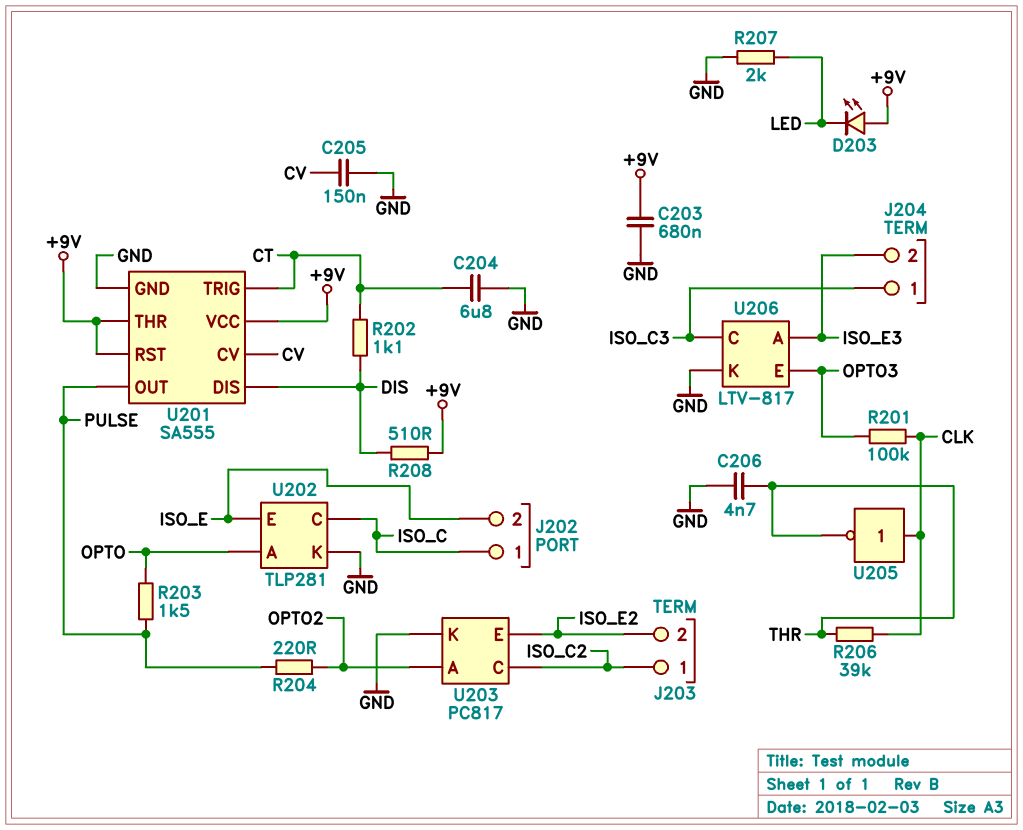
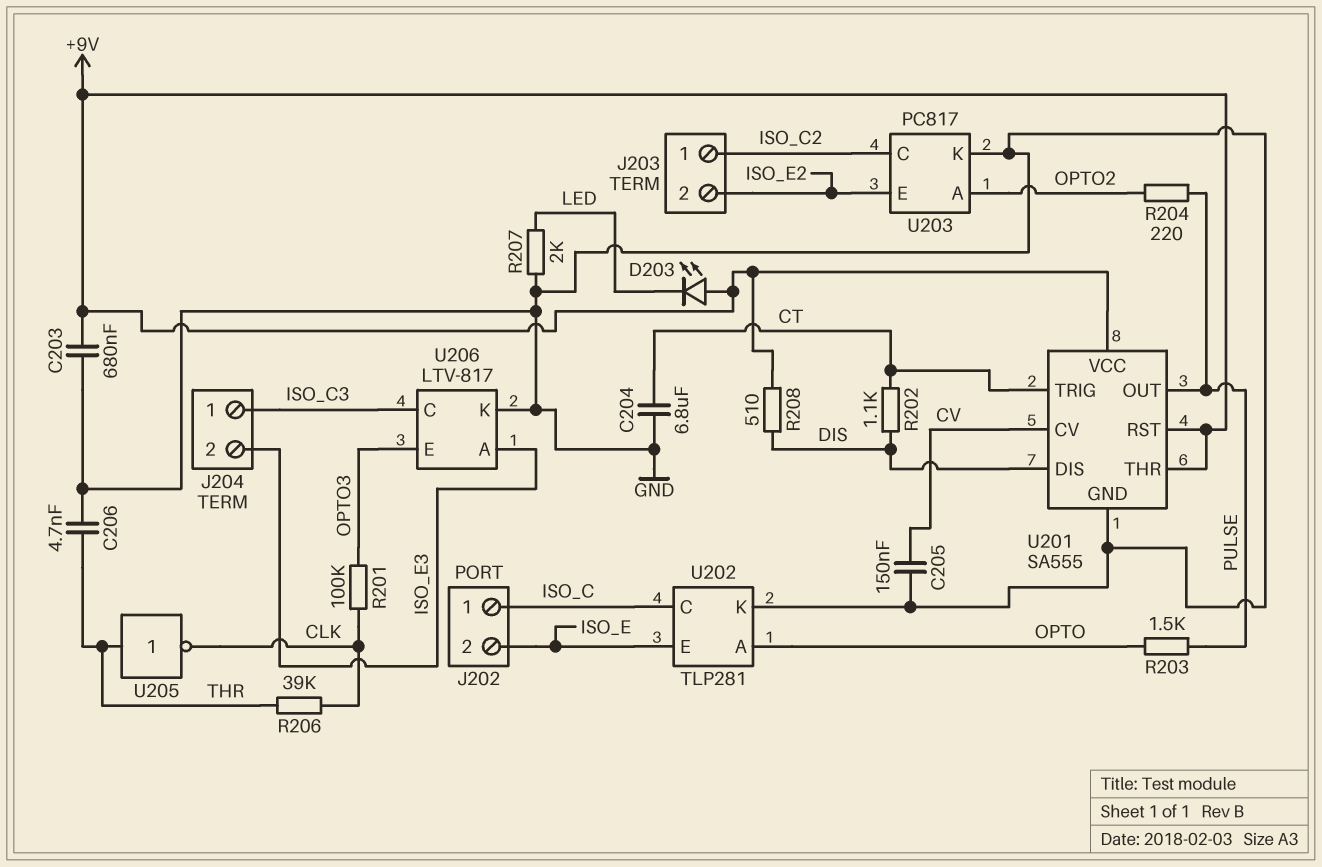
U205: NOT (in CLK, out THR) -> NOT (in THR, out CLK)

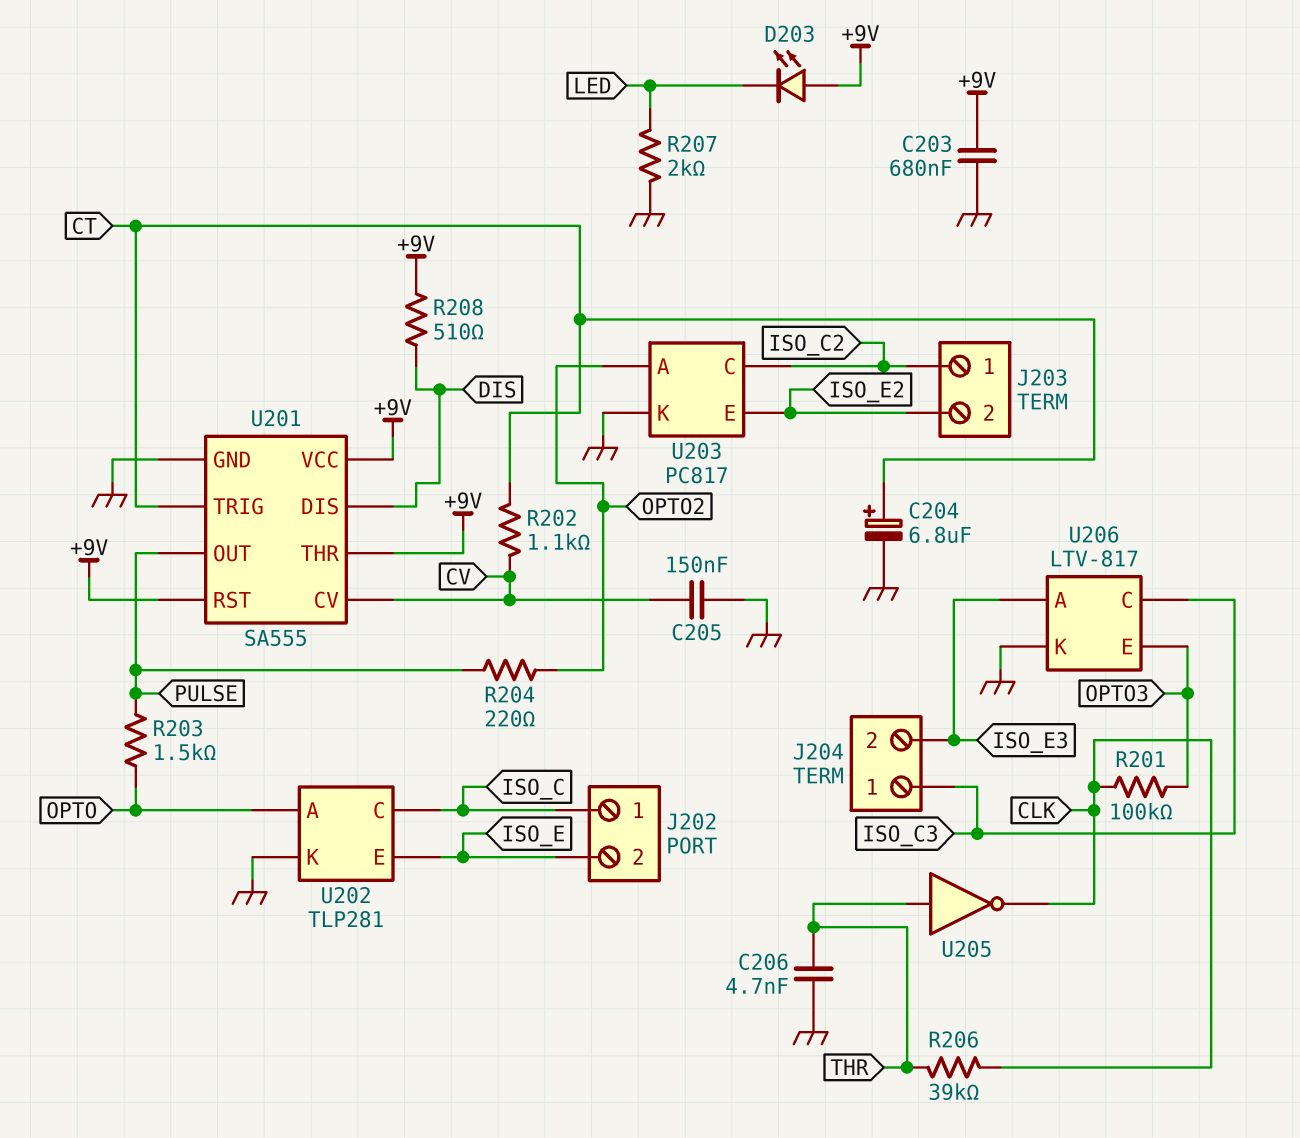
C204: 6.8uF (CT, GND) -> 6.8uF (plus CT, minus GND)
R202: 1.1k (CT, DIS) -> 1.1k (CT, CV)

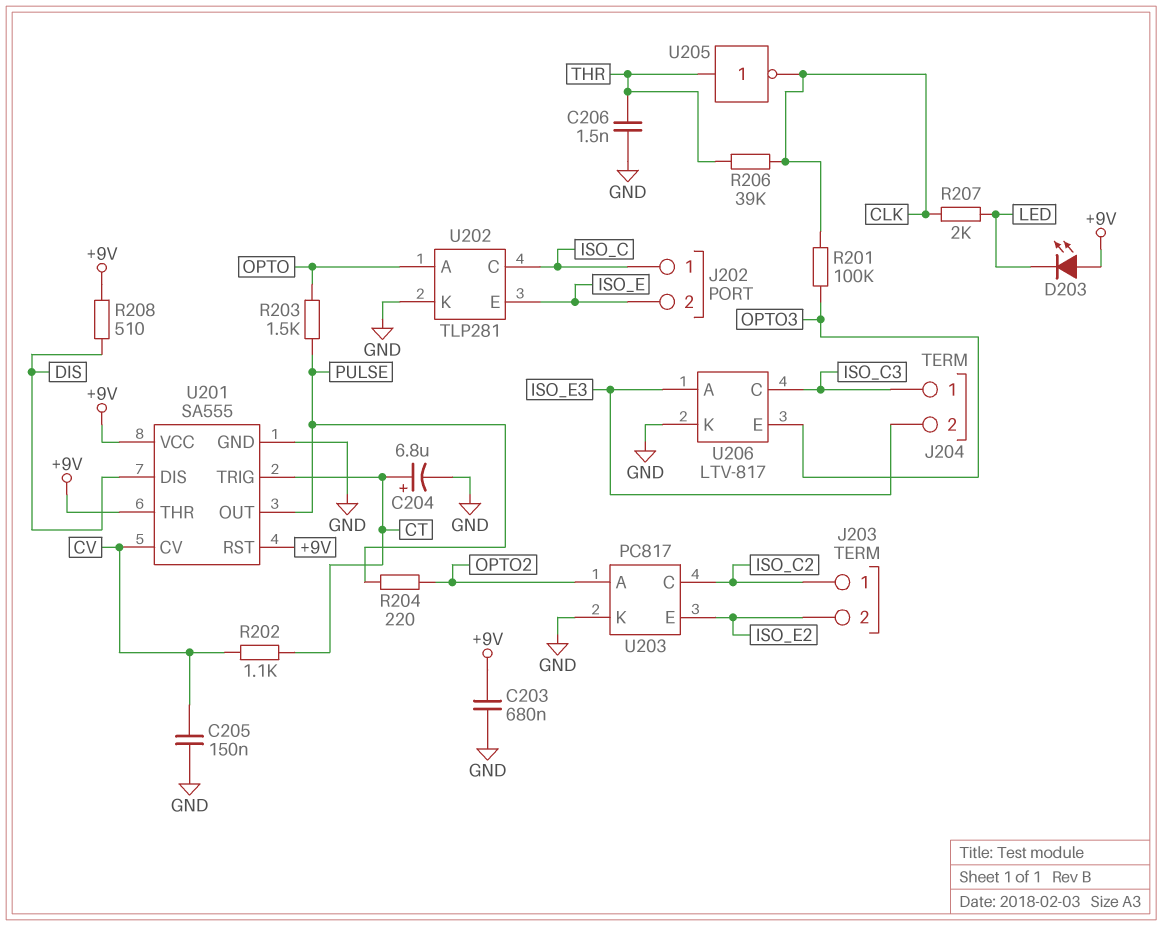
C206: 4.7nF (GND, THR) -> 1.5nF (GND, THR)
R207: 2k (GND, LED) -> 2k (CLK, LED)

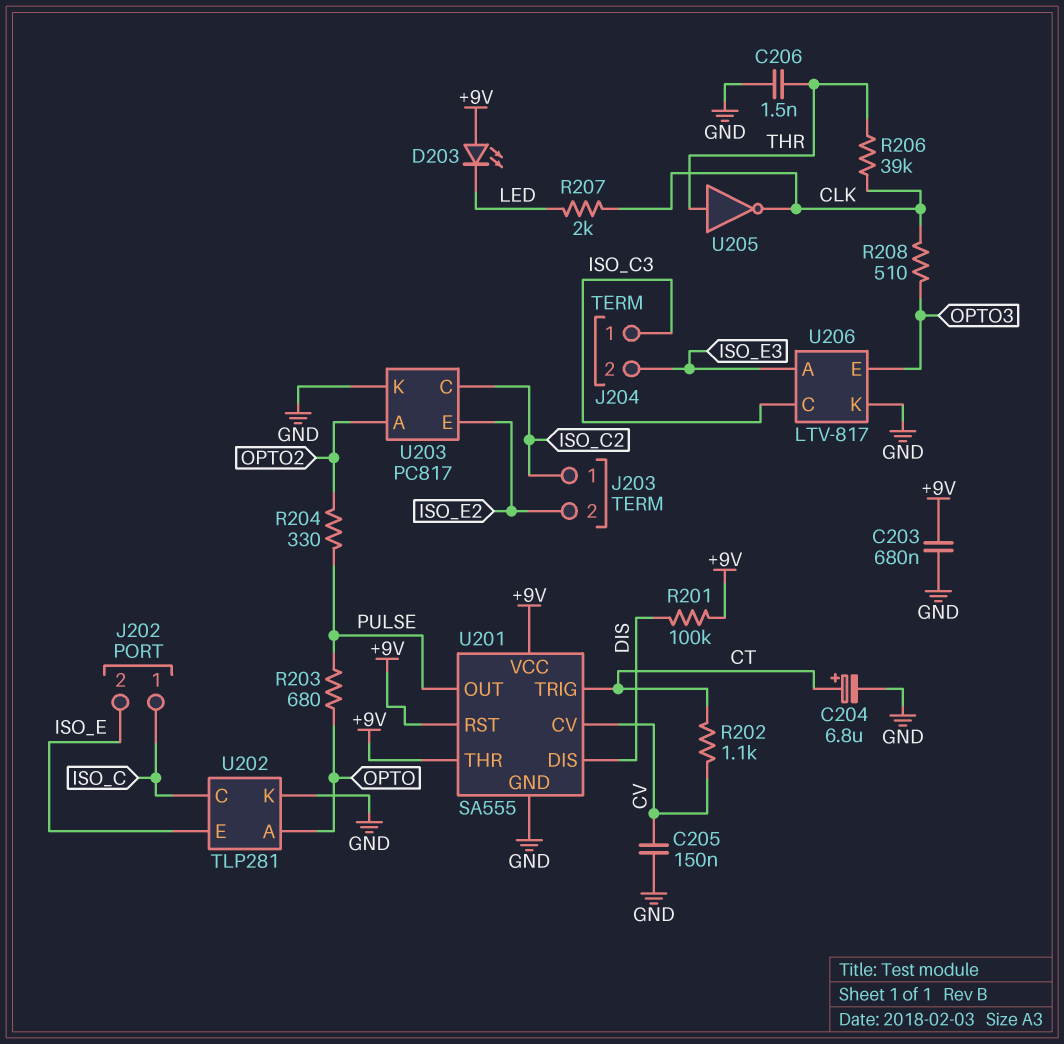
R201: 100k (CLK, OPTO3) -> 100k (+9V, DIS)
R203: 1.5k (OPTO, PULSE) -> 680 (OPTO, PULSE)
R204: 220 (OPTO2, PULSE) -> 330 (OPTO2, PULSE)
R208: 510 (+9V, DIS) -> 510 (CLK, OPTO3)

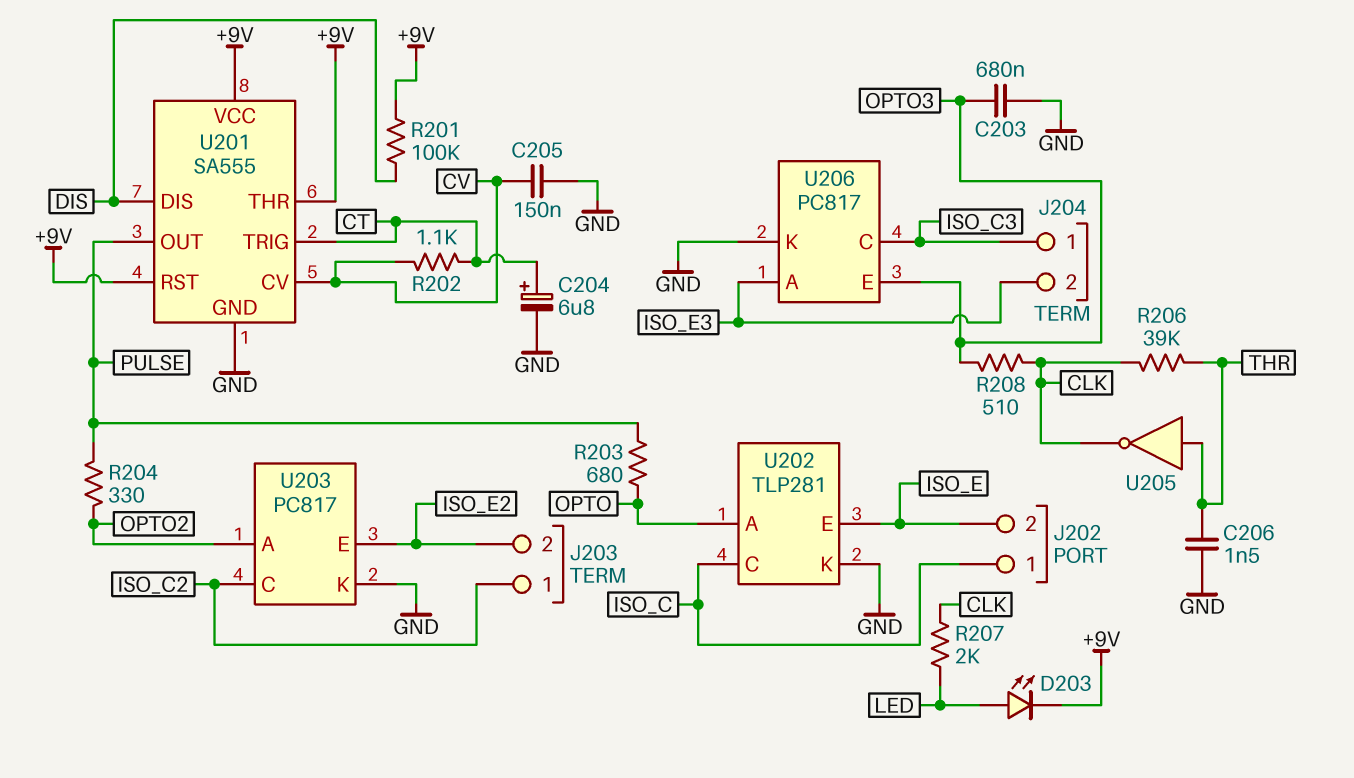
C203: 680nF (+9V, GND) -> 680nF (GND, OPTO3)
D203: LED (A +9V, K LED) -> LED (A LED, K +9V)
U206: LTV-817 -> PC817

